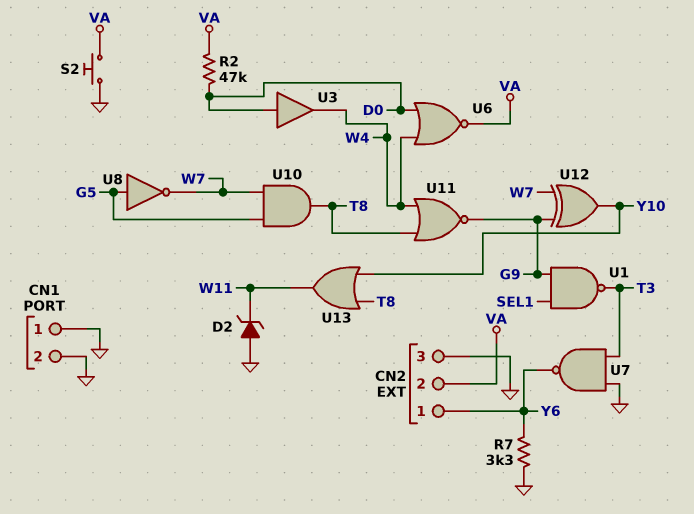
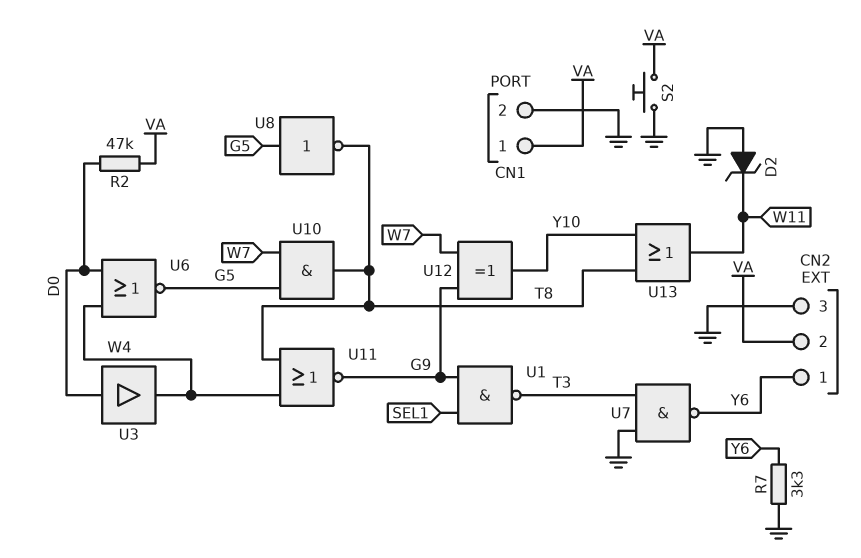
CN1 pin 1: GND -> VA
U6: NOR (in D0, in W4, out VA) -> NOR (in D0, in W4, out G5)
U8: NOT (in G5, out W7) -> NOT (in G5, out T8)

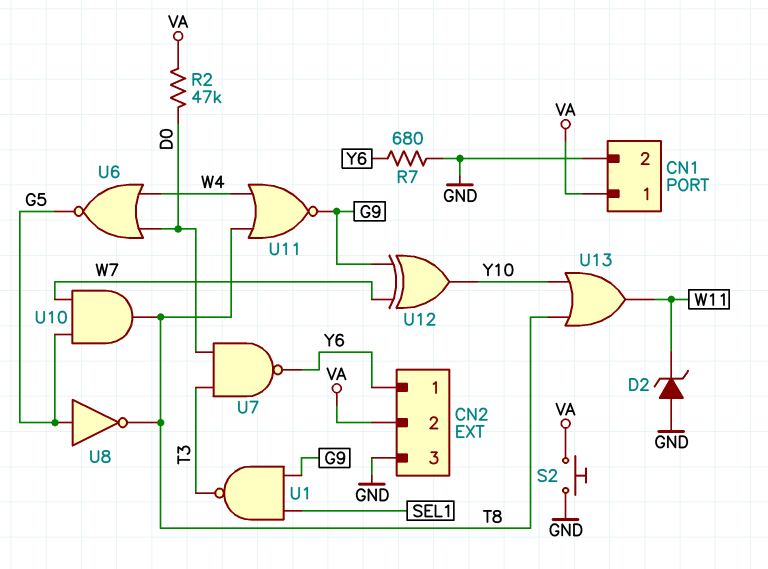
R7: 3.3k (GND, Y6) -> 680 (GND, Y6)
U3: buffer (in D0, out W4) -> none
U7: NAND (in GND, in T3, out Y6) -> NAND (in D0, in T3, out Y6)

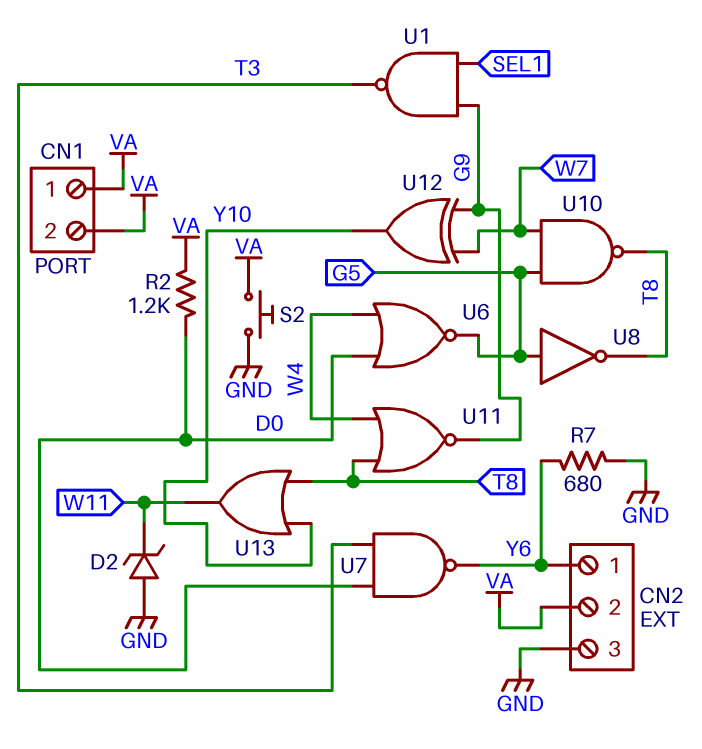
CN1 pin 2: GND -> VA
R2: 47k (D0, VA) -> 1.2k (D0, VA)
U10: AND (in G5, in W7, out T8) -> NAND (in G5, in W7, out T8)

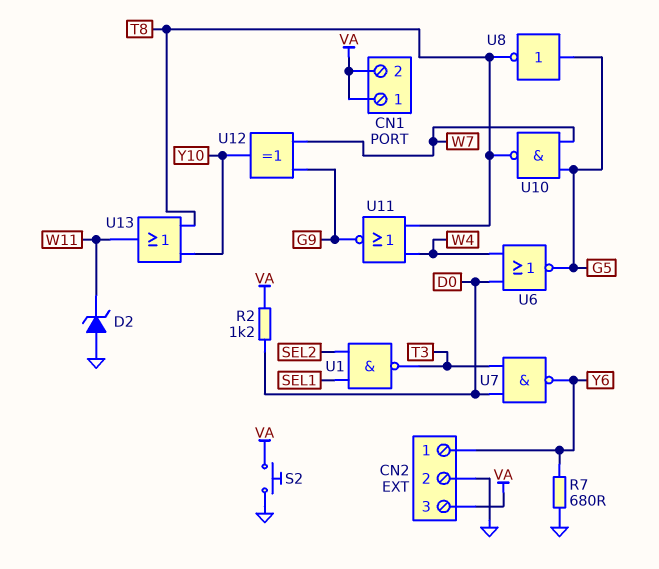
CN2 pin 2: VA -> GND
CN2 pin 3: GND -> VA
U1: NAND (in G9, in SEL1, out T3) -> NAND (in SEL1, in SEL2, out T3)

